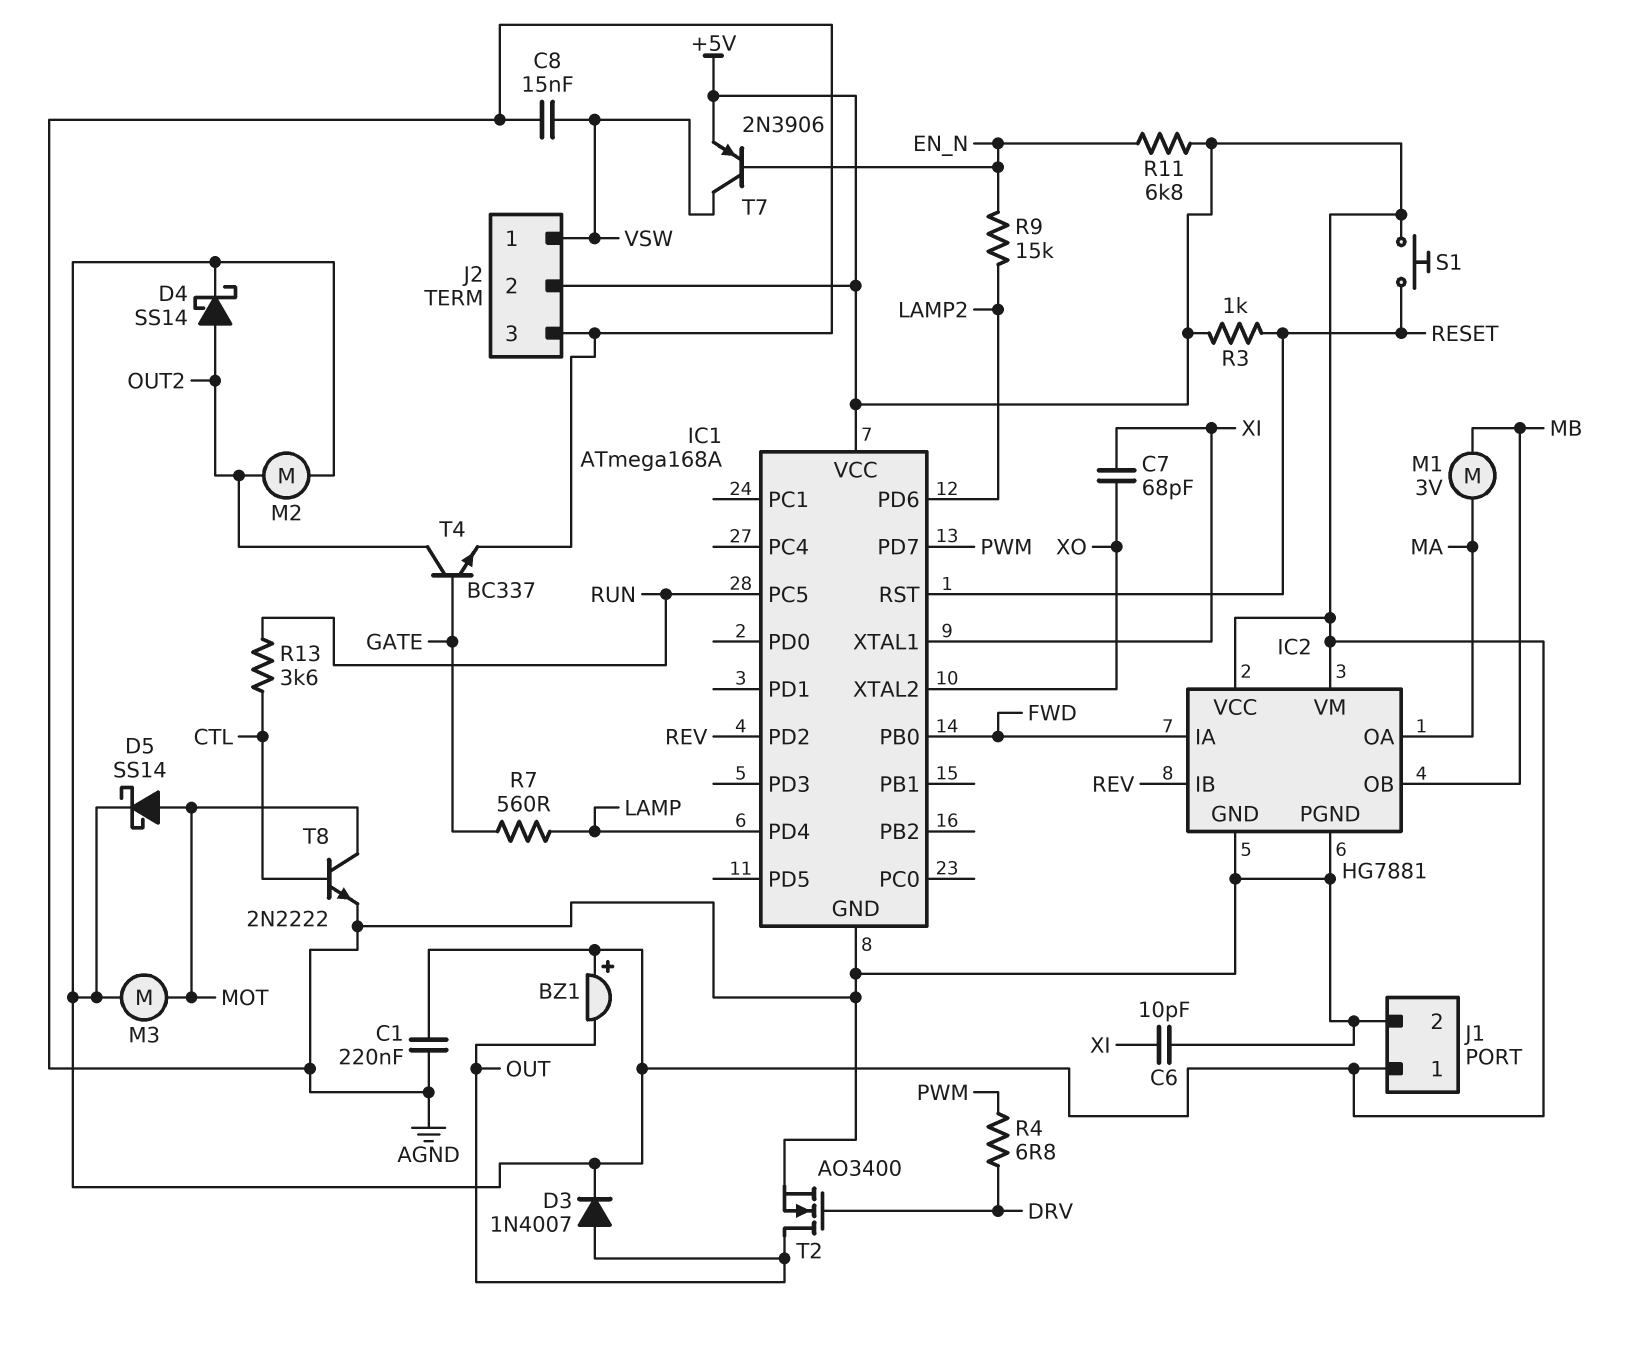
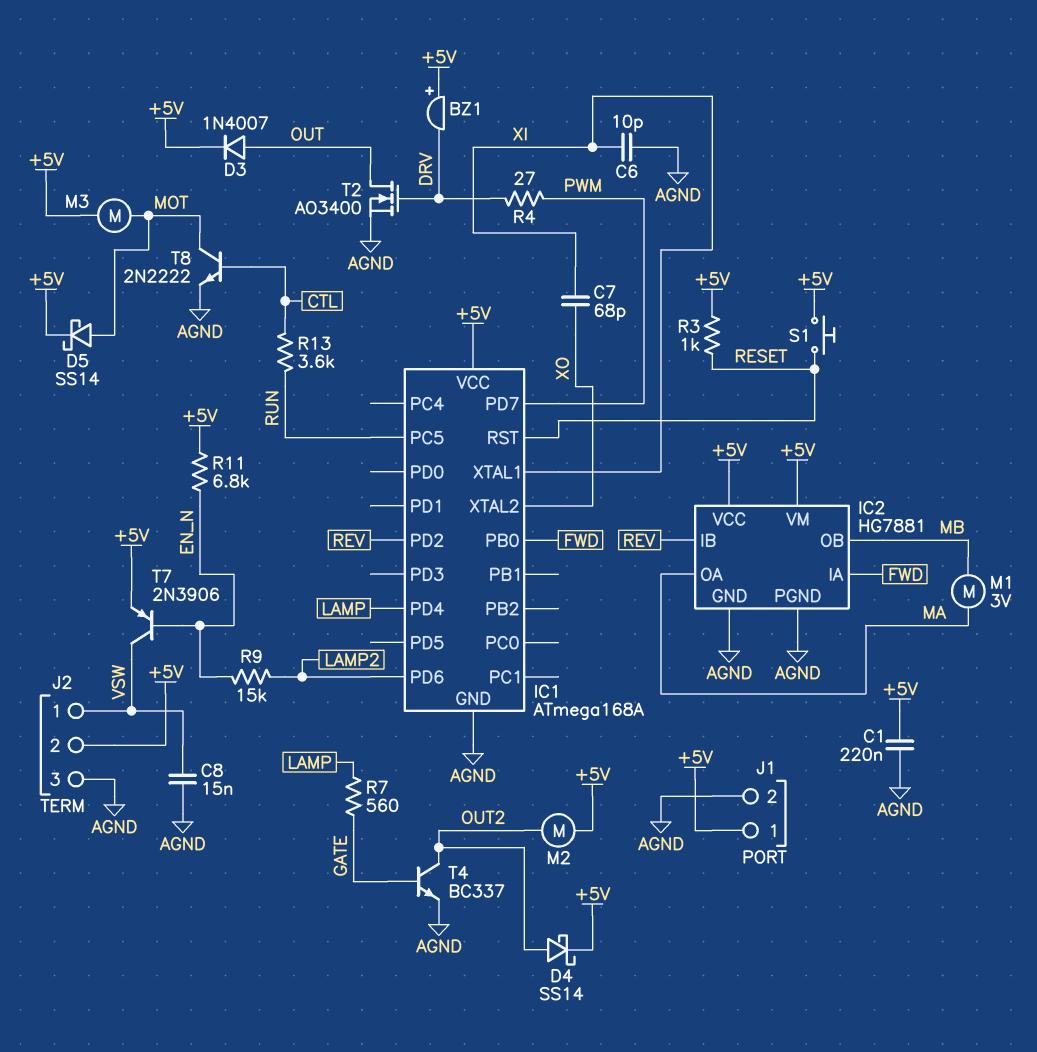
BZ1: buzzer (plus +5V, minus OUT) -> buzzer (plus +5V, minus DRV)
R4: 6.8 (DRV, PWM) -> 27 (DRV, PWM)

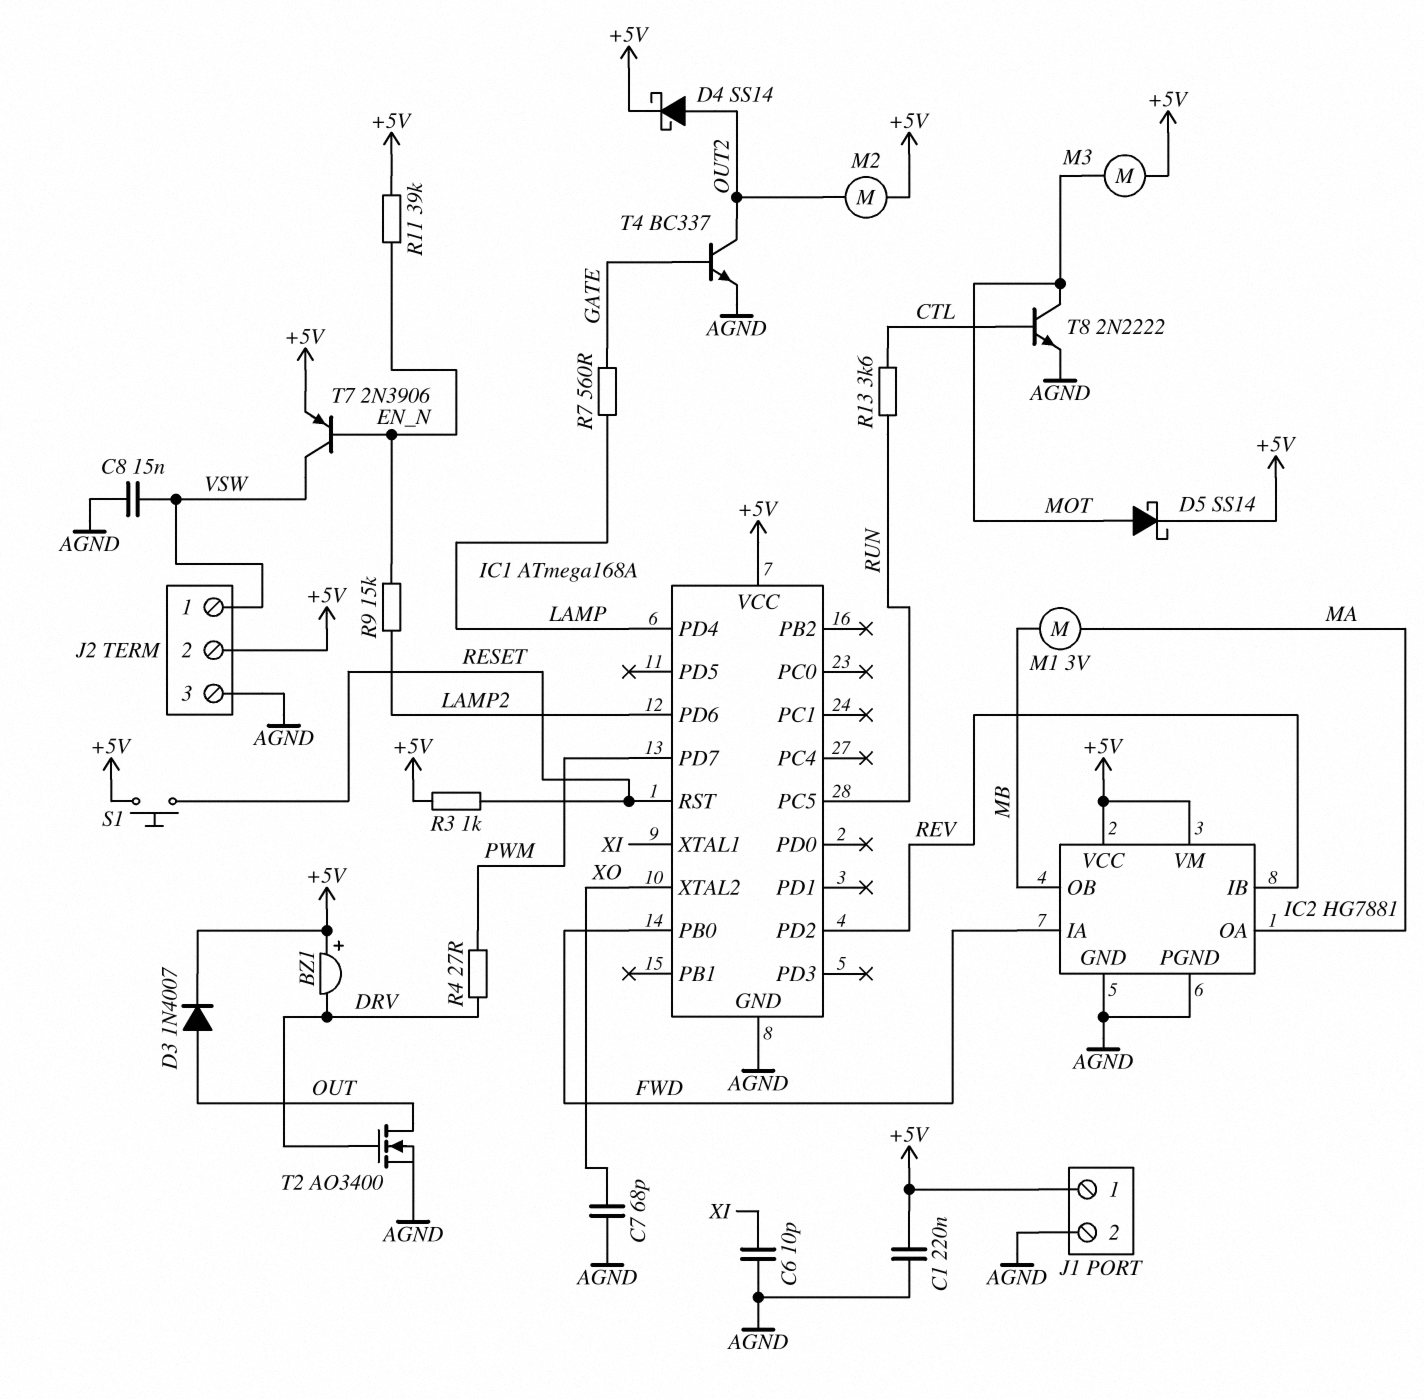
C7: 68pF (XI, XO) -> 68pF (AGND, XO)
R11: 6.8k (+5V, EN_N) -> 39k (+5V, EN_N)

